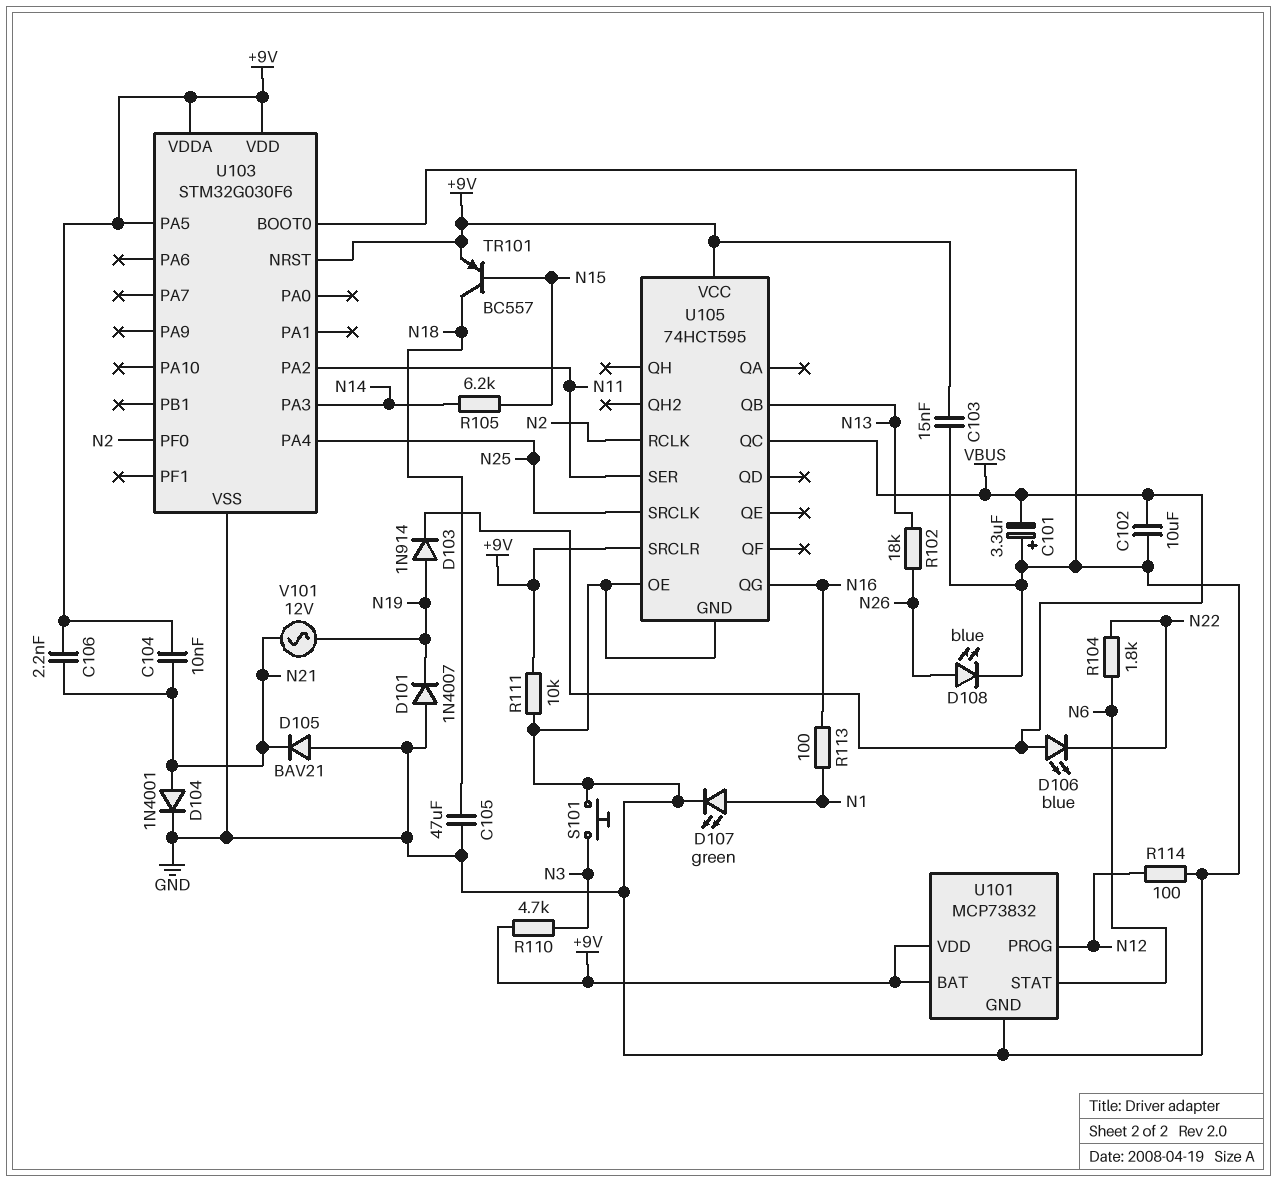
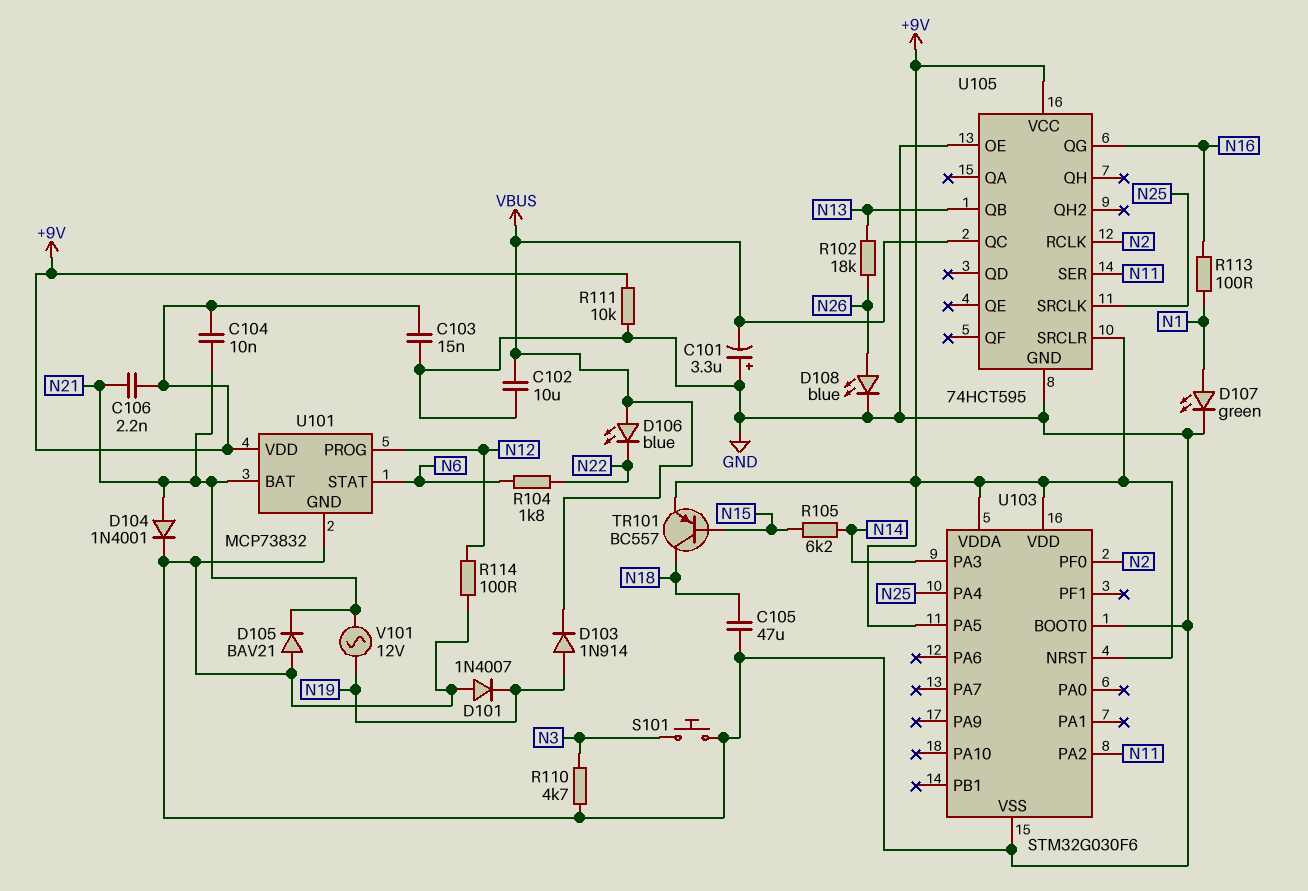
R110: 4.7k (+9V, N3) -> 4.7k (GND, N3)
U101 pin BAT: +9V -> N21

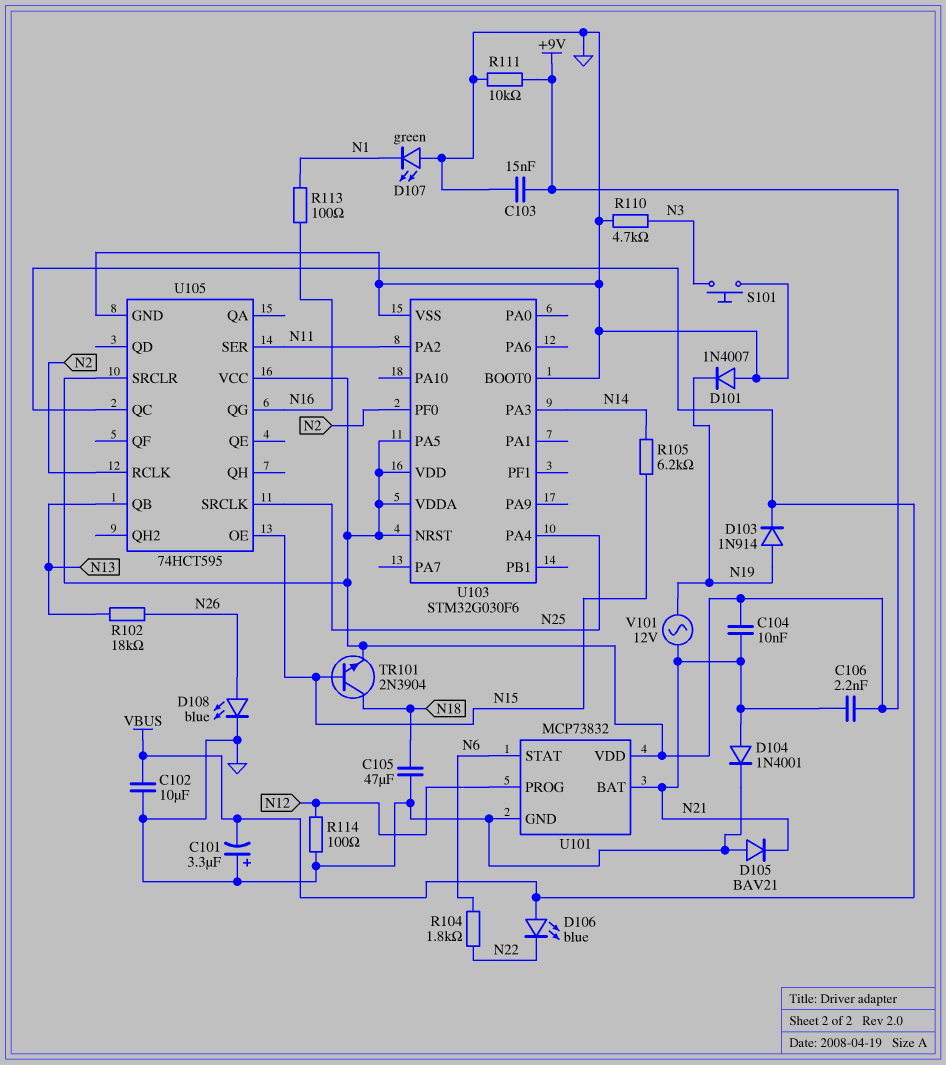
D107: LED green (A N1, K GND) -> LED green (A GND, K N1)
TR101: PNP BC557 (B N15, C N18, E +9V) -> NPN 2N3904 (B N15, C N18, E +9V)
U105 pin OE: GND -> N15

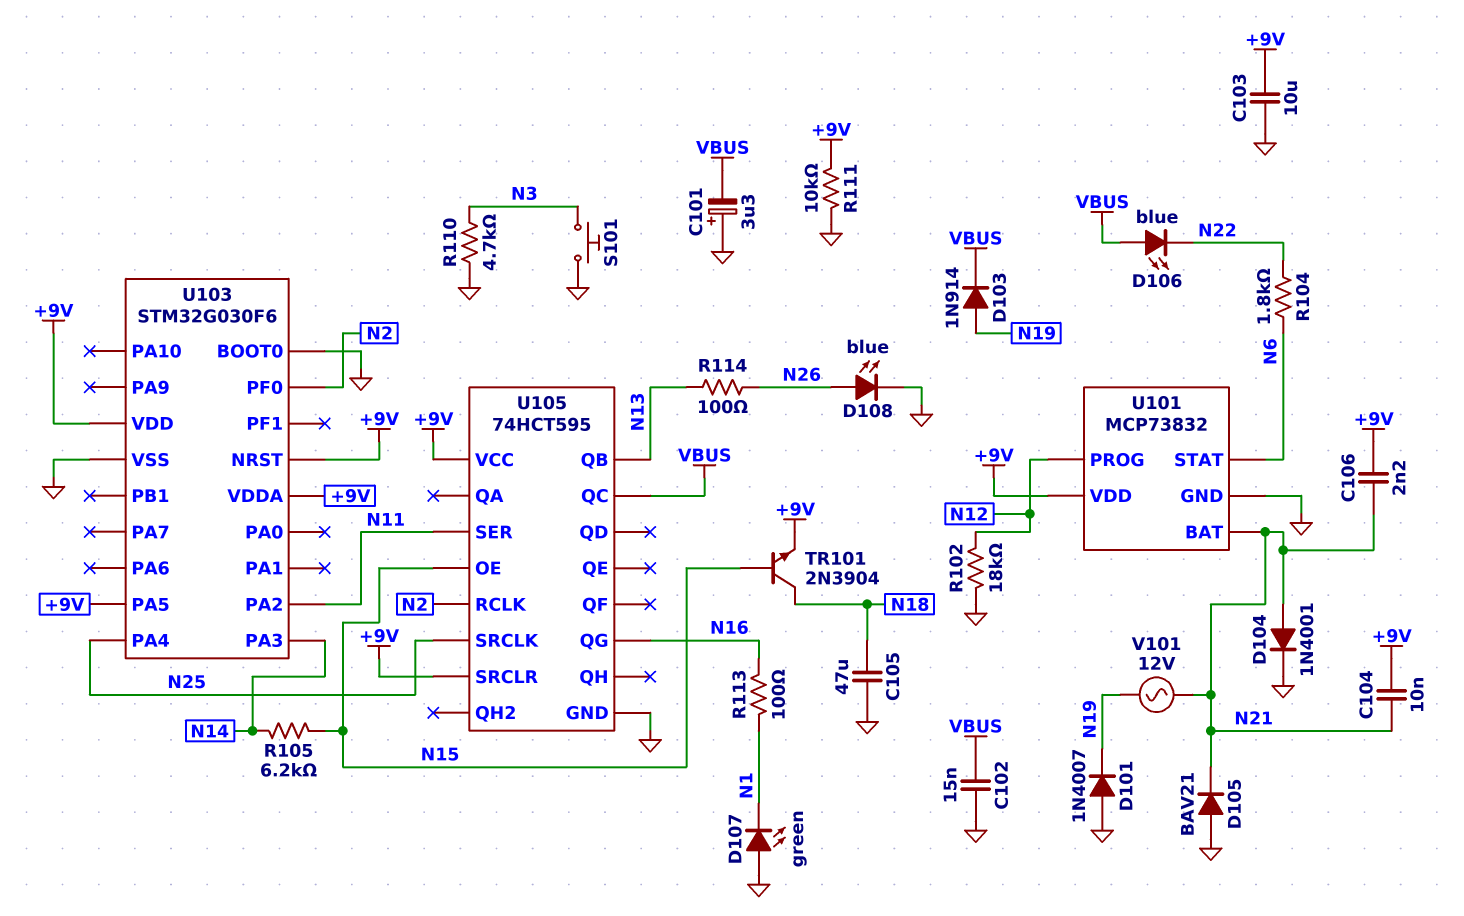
C102: 10uF (GND, VBUS) -> 15nF (GND, VBUS)
C103: 15nF (+9V, GND) -> 10uF (+9V, GND)
R102: 18k (N13, N26) -> 18k (GND, N12)
R114: 100 (GND, N12) -> 100 (N13, N26)

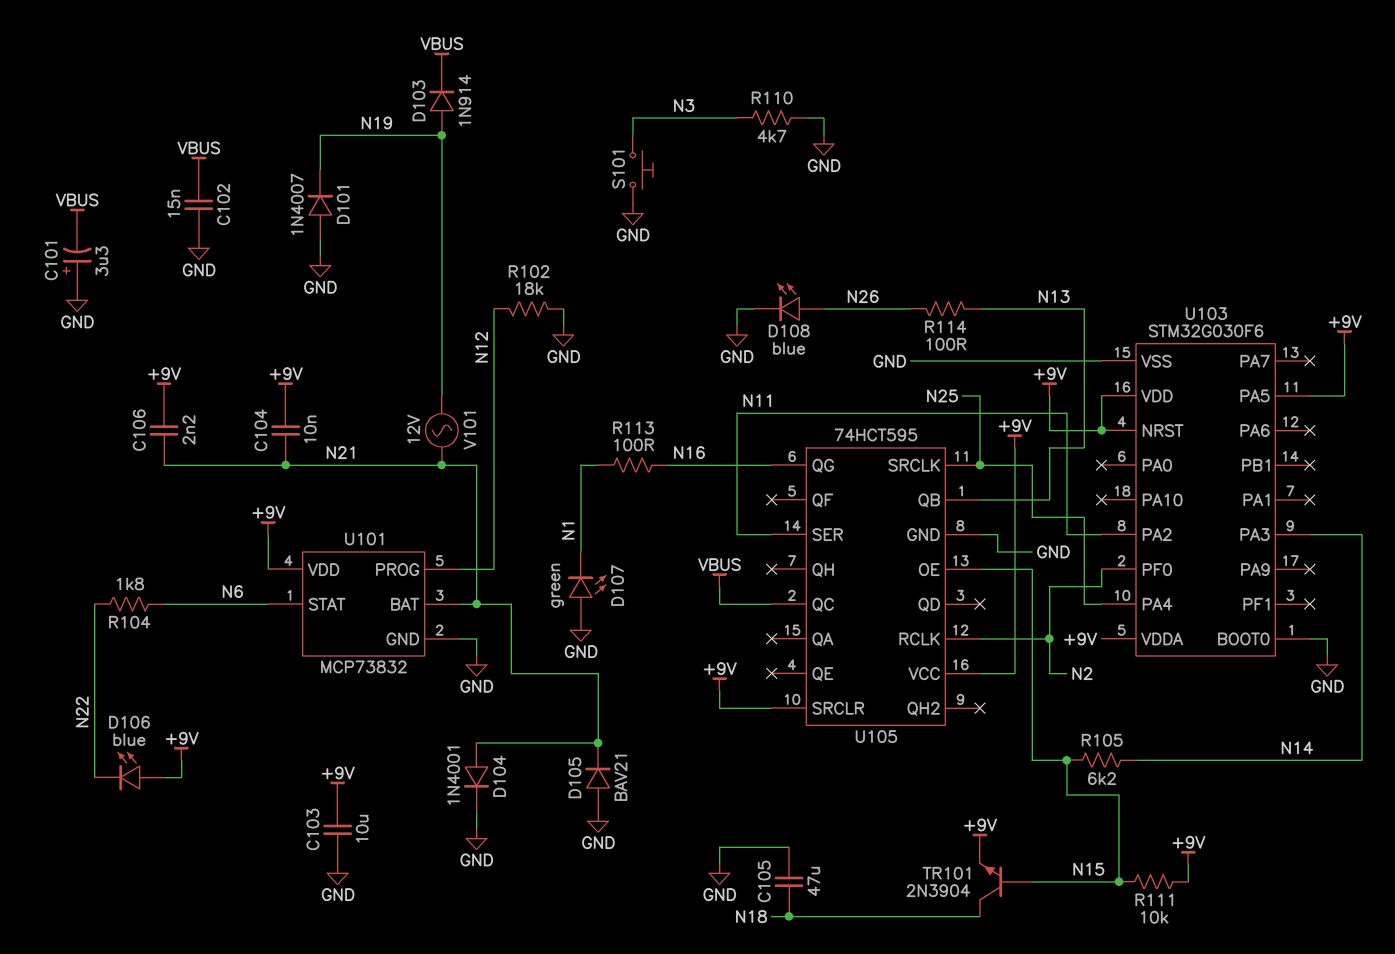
D106: LED blue (A VBUS, K N22) -> LED blue (A +9V, K N22)
R111: 10k (+9V, GND) -> 10k (+9V, N15)

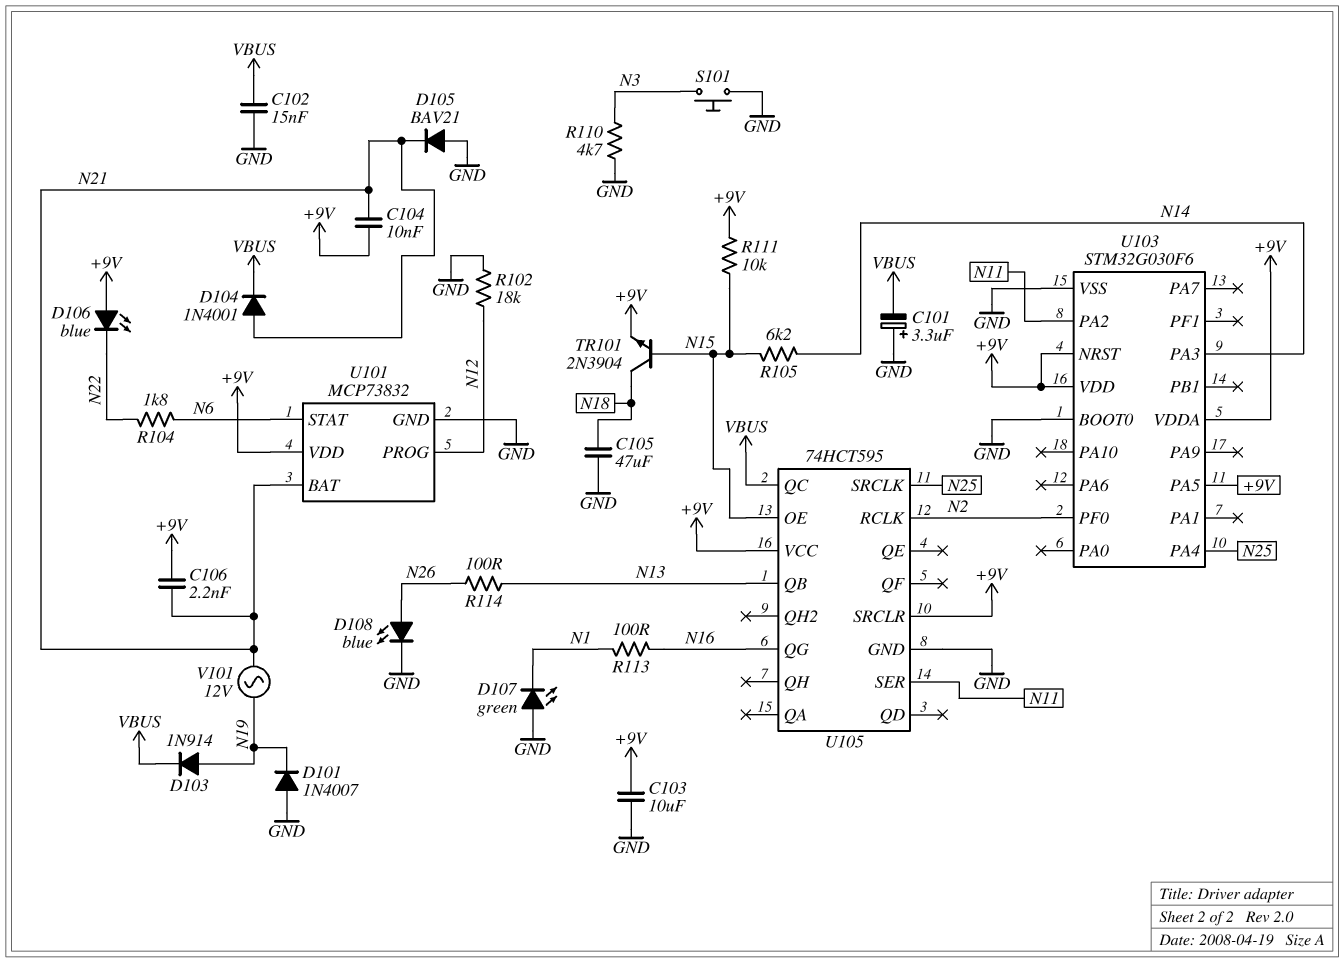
D104: diode 1N4001 (A N21, K GND) -> diode 1N4001 (A N21, K VBUS)

